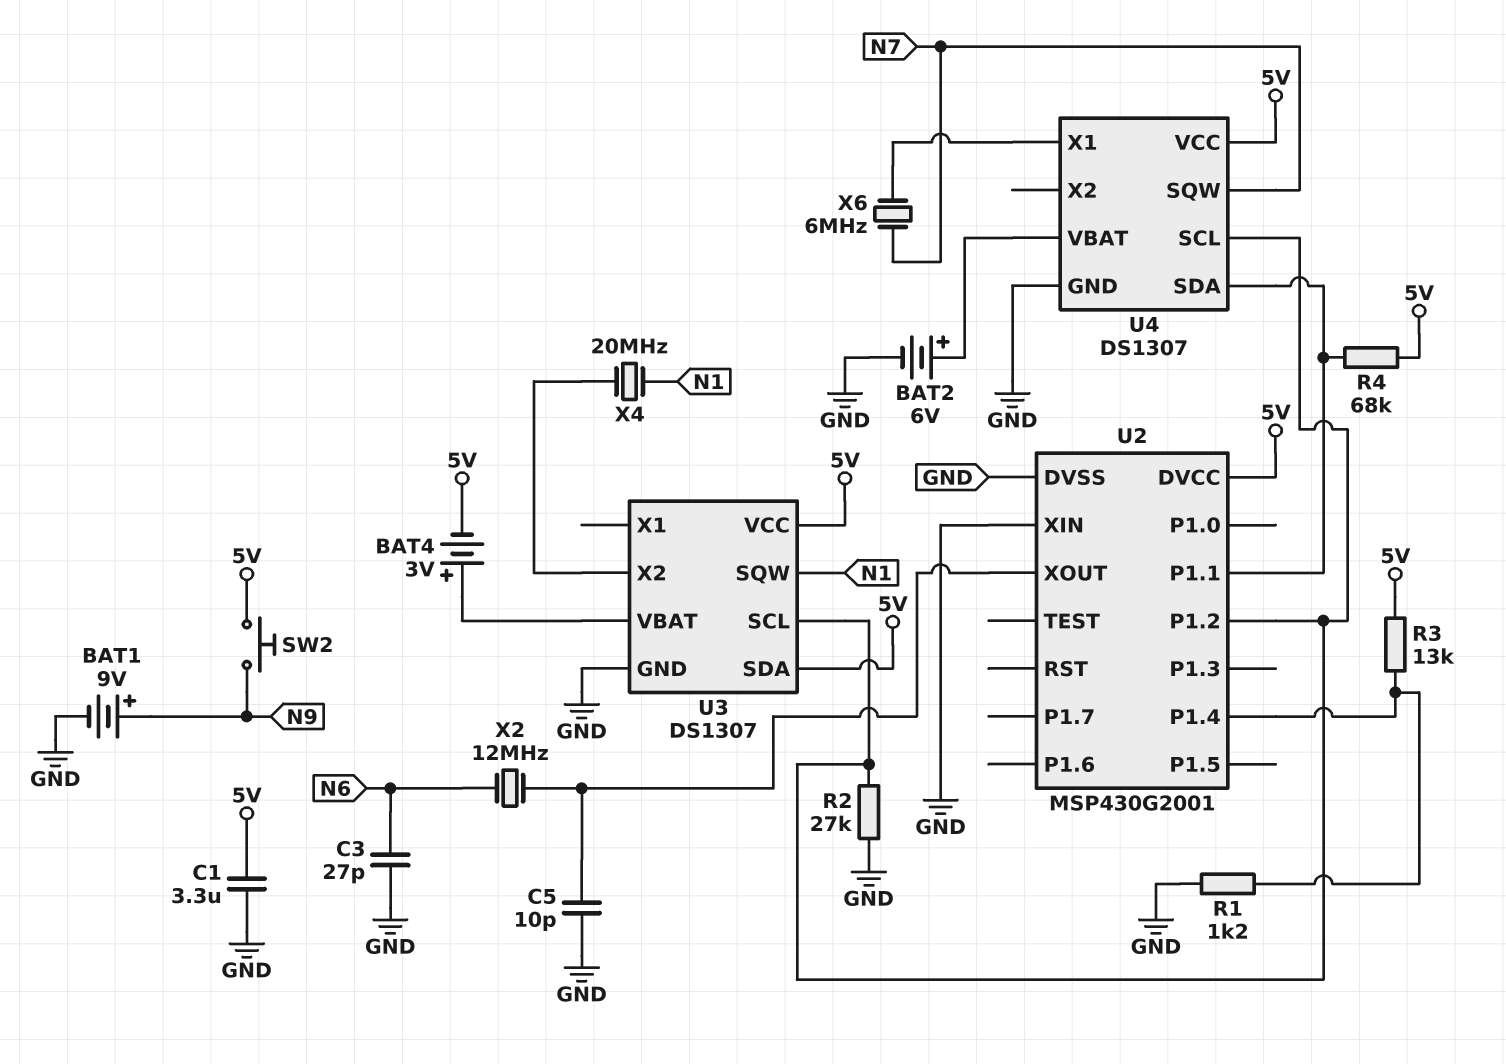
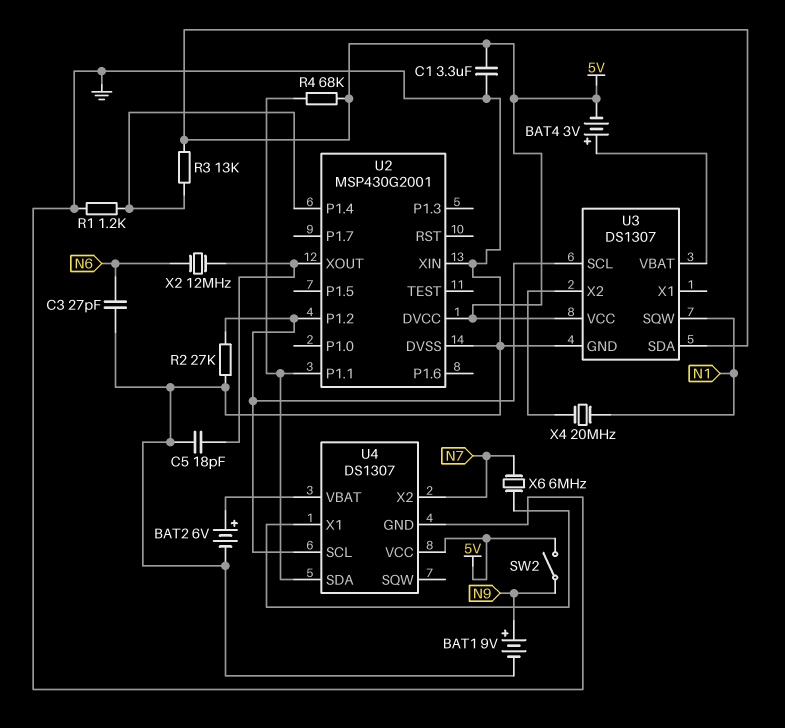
C5: 10pF (GND, U2/XOUT) -> 18pF (GND, U2/XOUT)
SW2: button (5V, N9) -> switch (5V, N9)
U4 pin SQW: N7 -> none
U4 pin X2: none -> N7

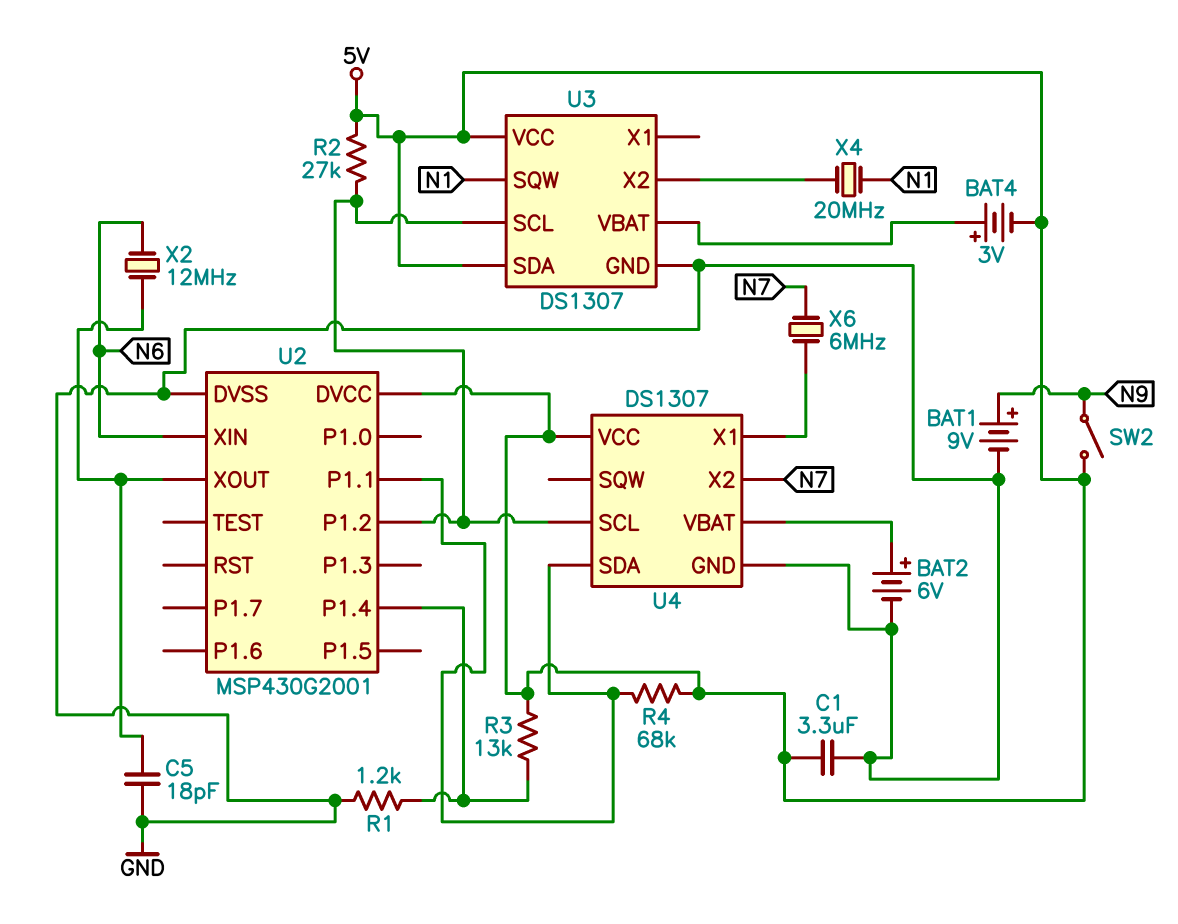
C3: 27pF (GND, N6) -> none
R2: 27k (GND, U2/P1.2) -> 27k (5V, U2/P1.2)
U2 pin XIN: GND -> N6

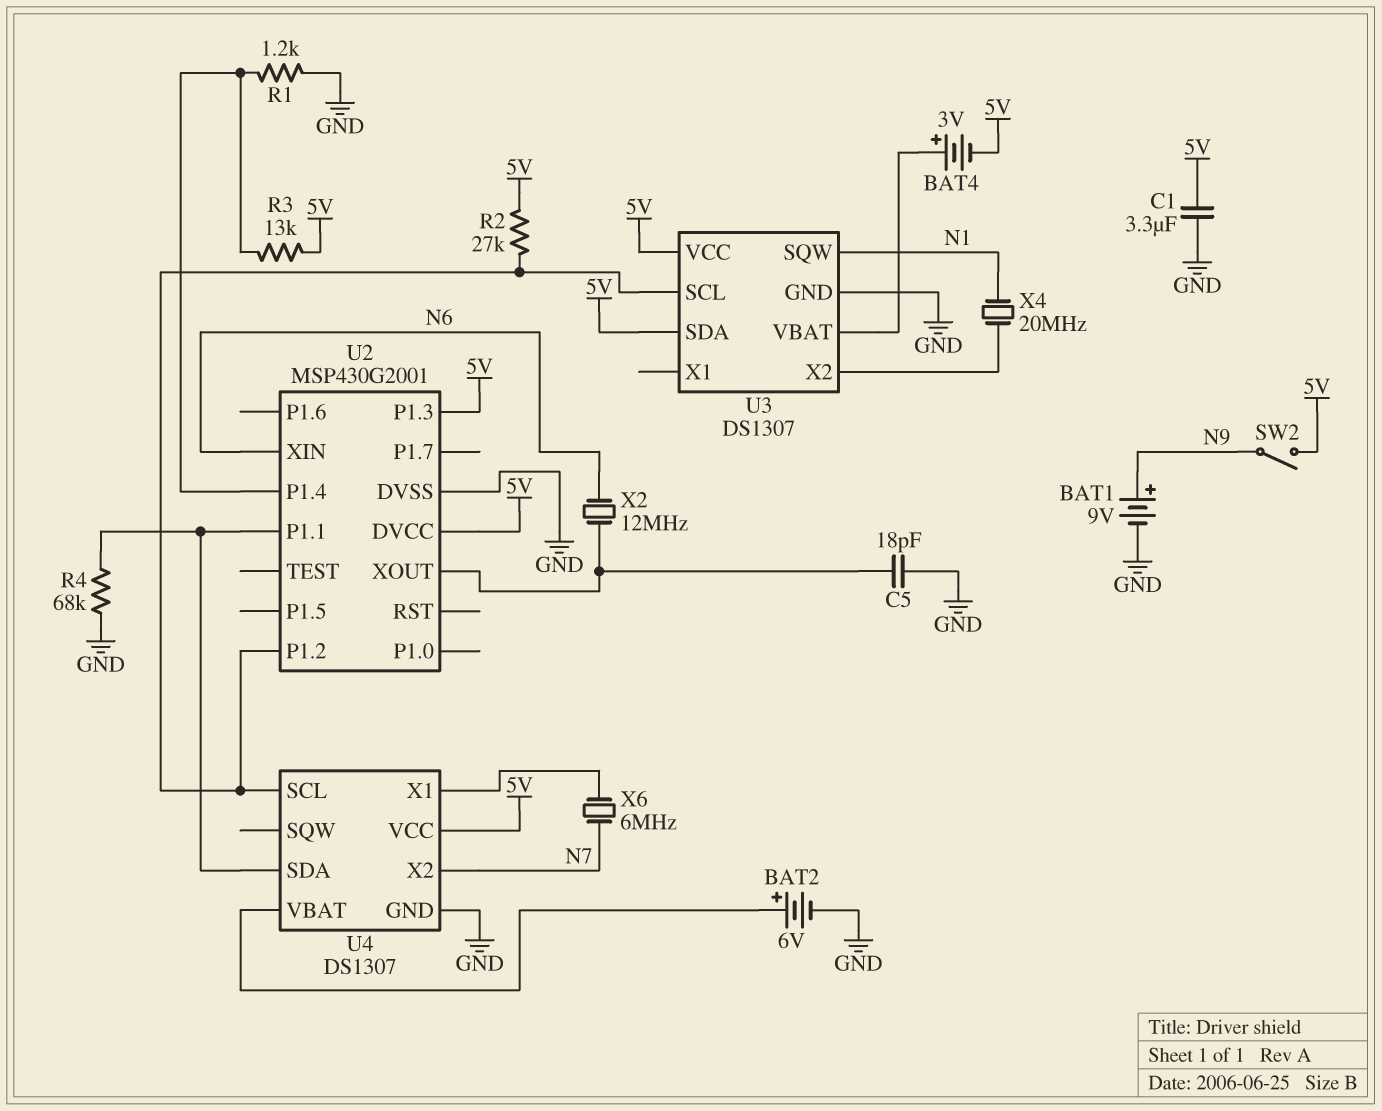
R4: 68k (5V, U2/P1.1) -> 68k (GND, U2/P1.1)
U2 pin P1.3: none -> 5V

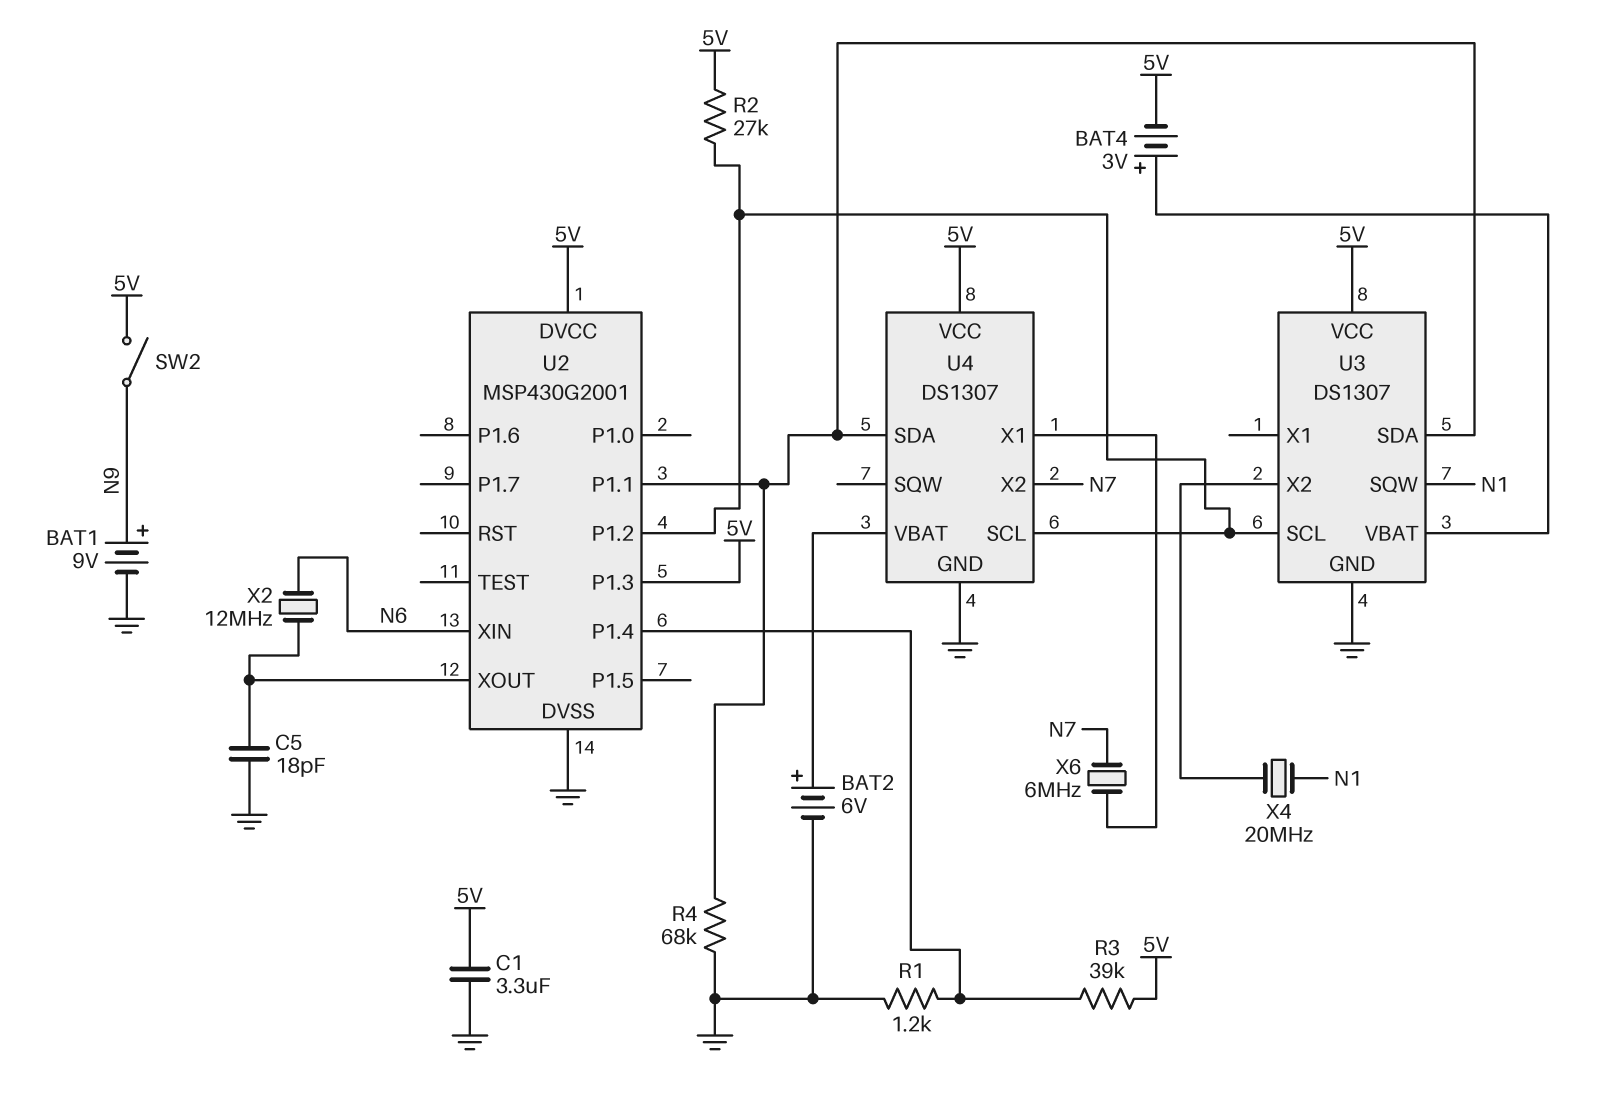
R3: 13k (5V, U2/P1.4) -> 39k (5V, U2/P1.4)
U3 pin SDA: 5V -> U2/P1.1

